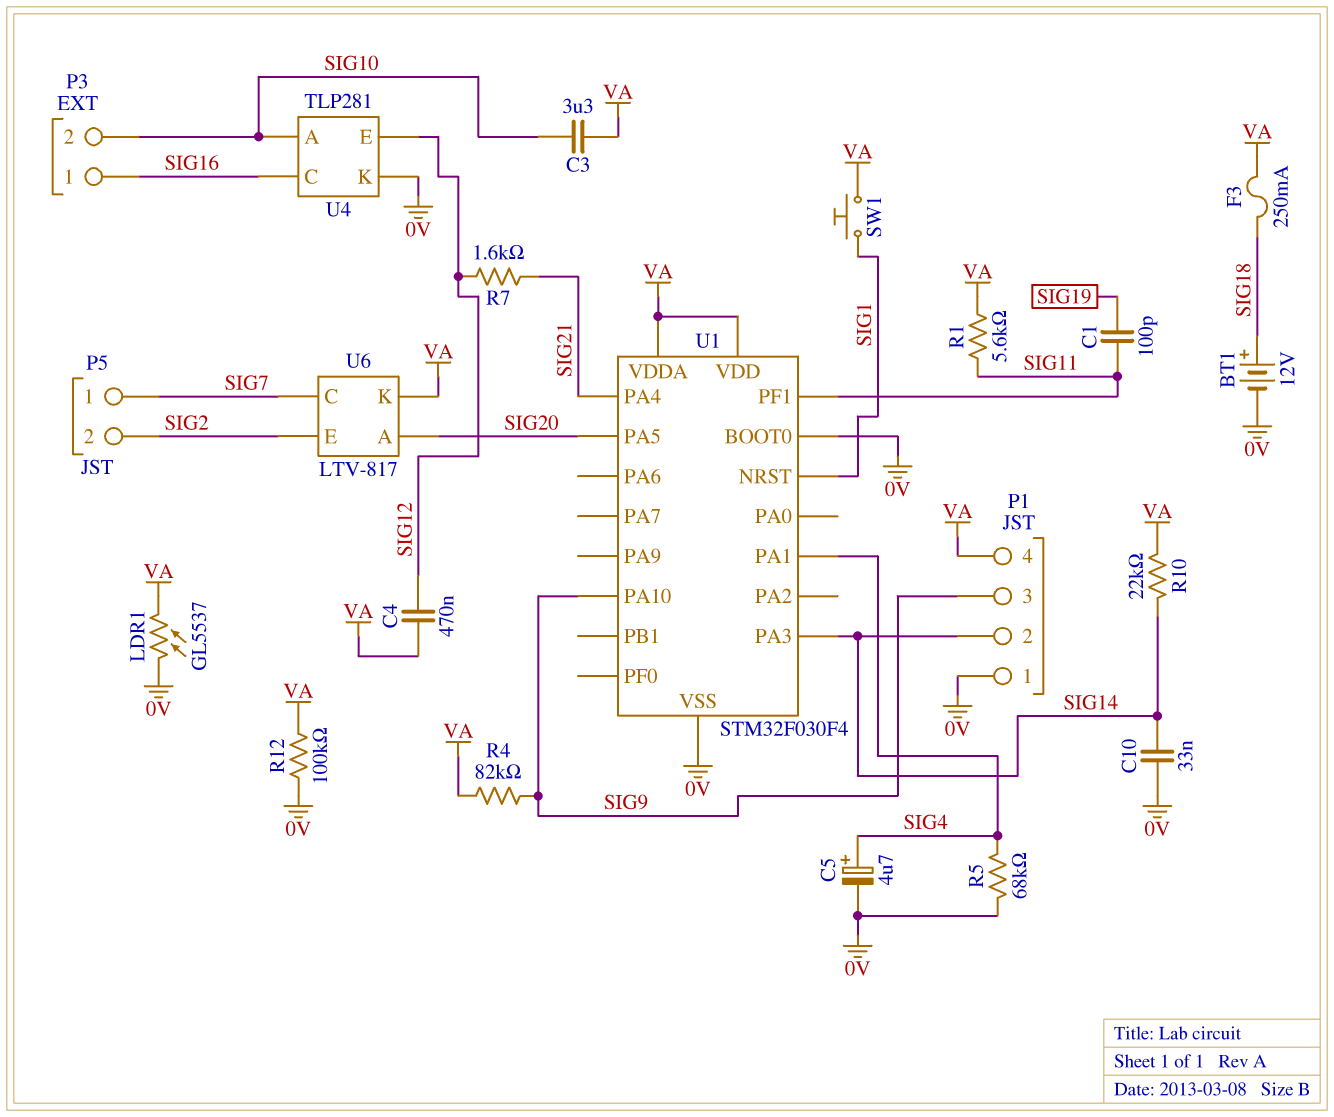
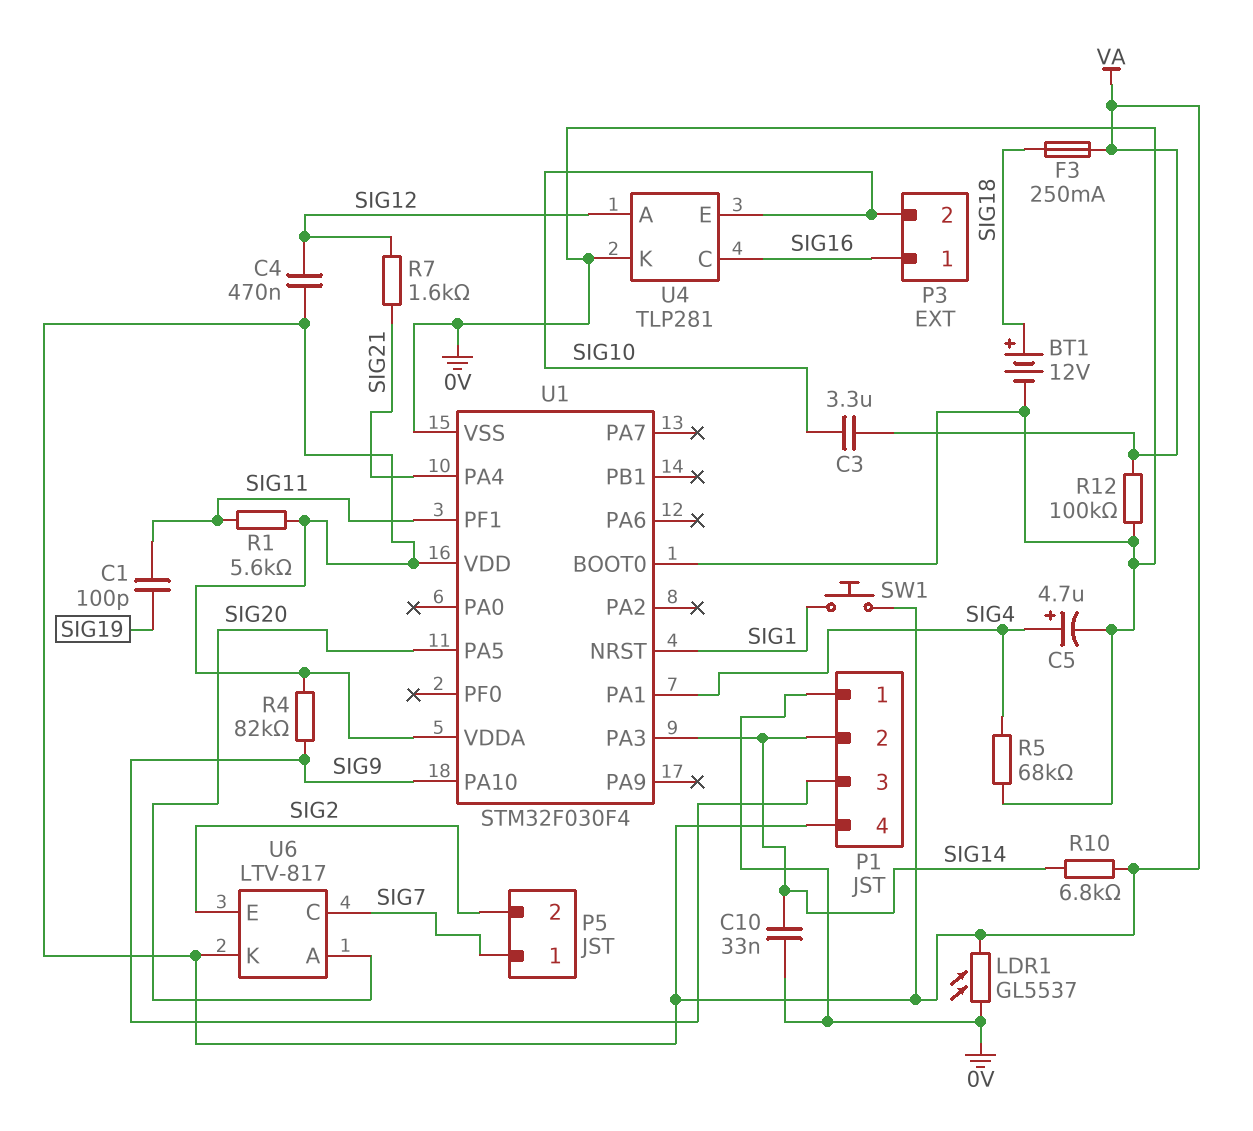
R10: 22k (SIG14, VA) -> 6.8k (SIG14, VA)
U4 pin A: SIG10 -> SIG12
U4 pin E: SIG12 -> SIG10

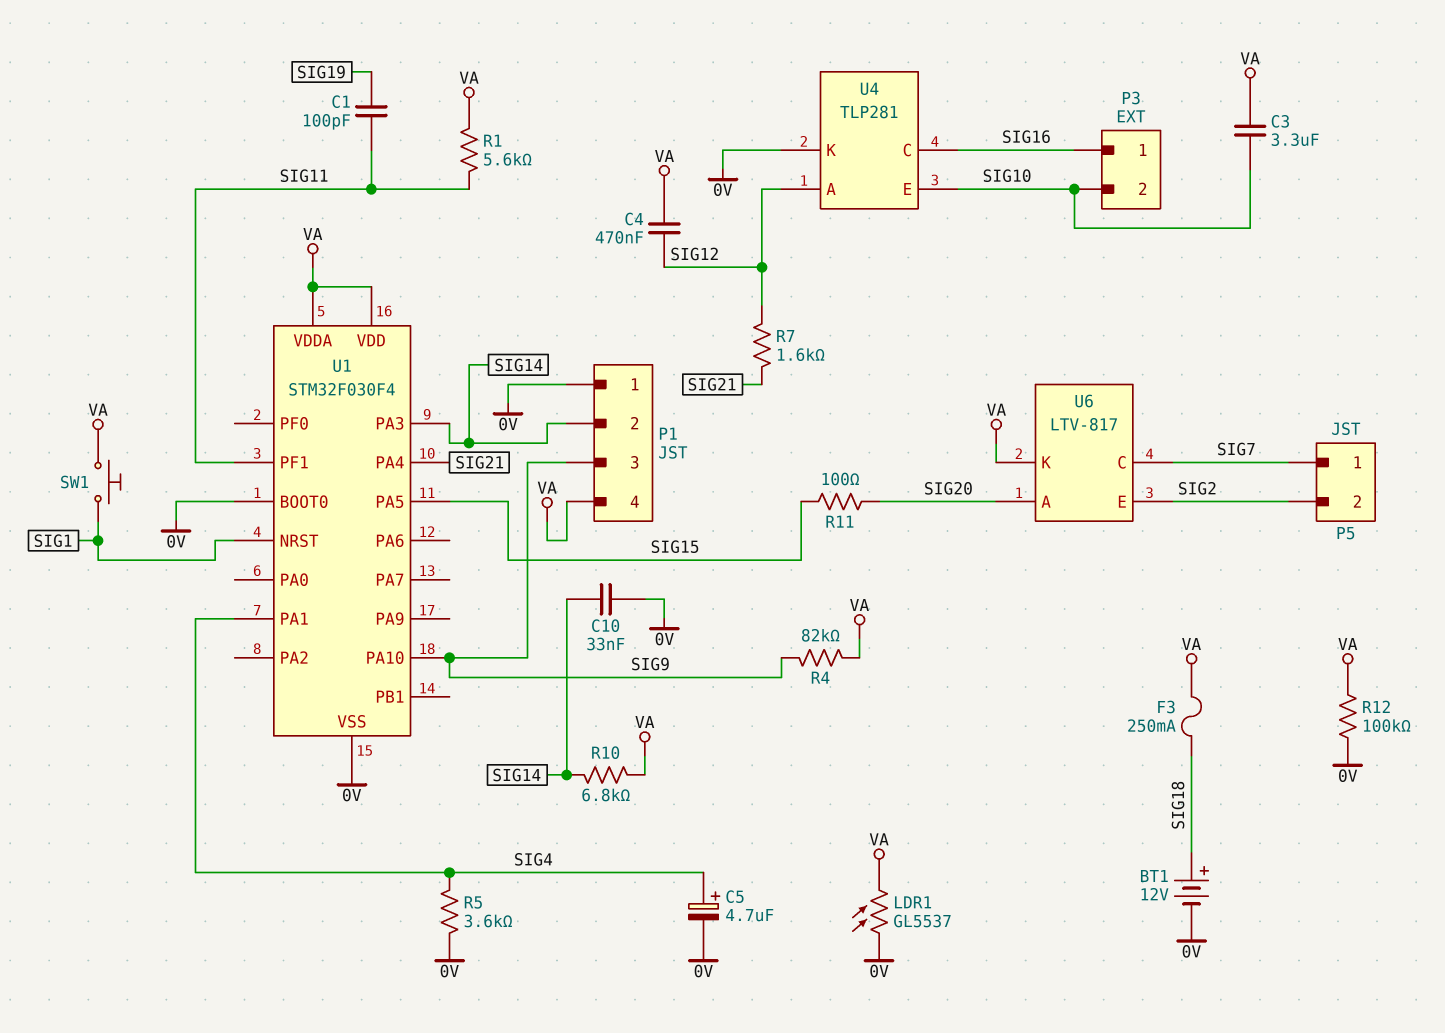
R5: 68k (0V, SIG4) -> 3.6k (0V, SIG4)
R11: none -> 100 (SIG15, SIG20)
U1 pin PA5: SIG20 -> SIG15

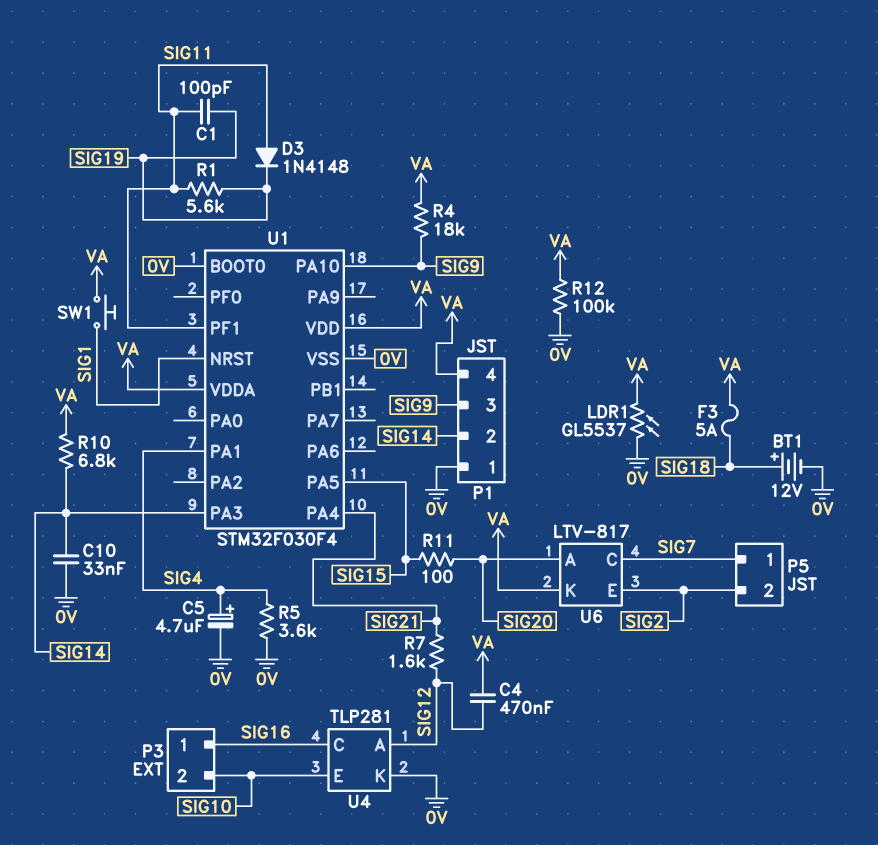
C3: 3.3uF (SIG10, VA) -> none
D3: none -> diode 1N4148 (A SIG11, K SIG19)
F3: 250mA (SIG18, VA) -> 5A (SIG18, VA)
R1: 5.6k (SIG11, VA) -> 5.6k (SIG11, SIG19)
R4: 82k (SIG9, VA) -> 18k (SIG9, VA)

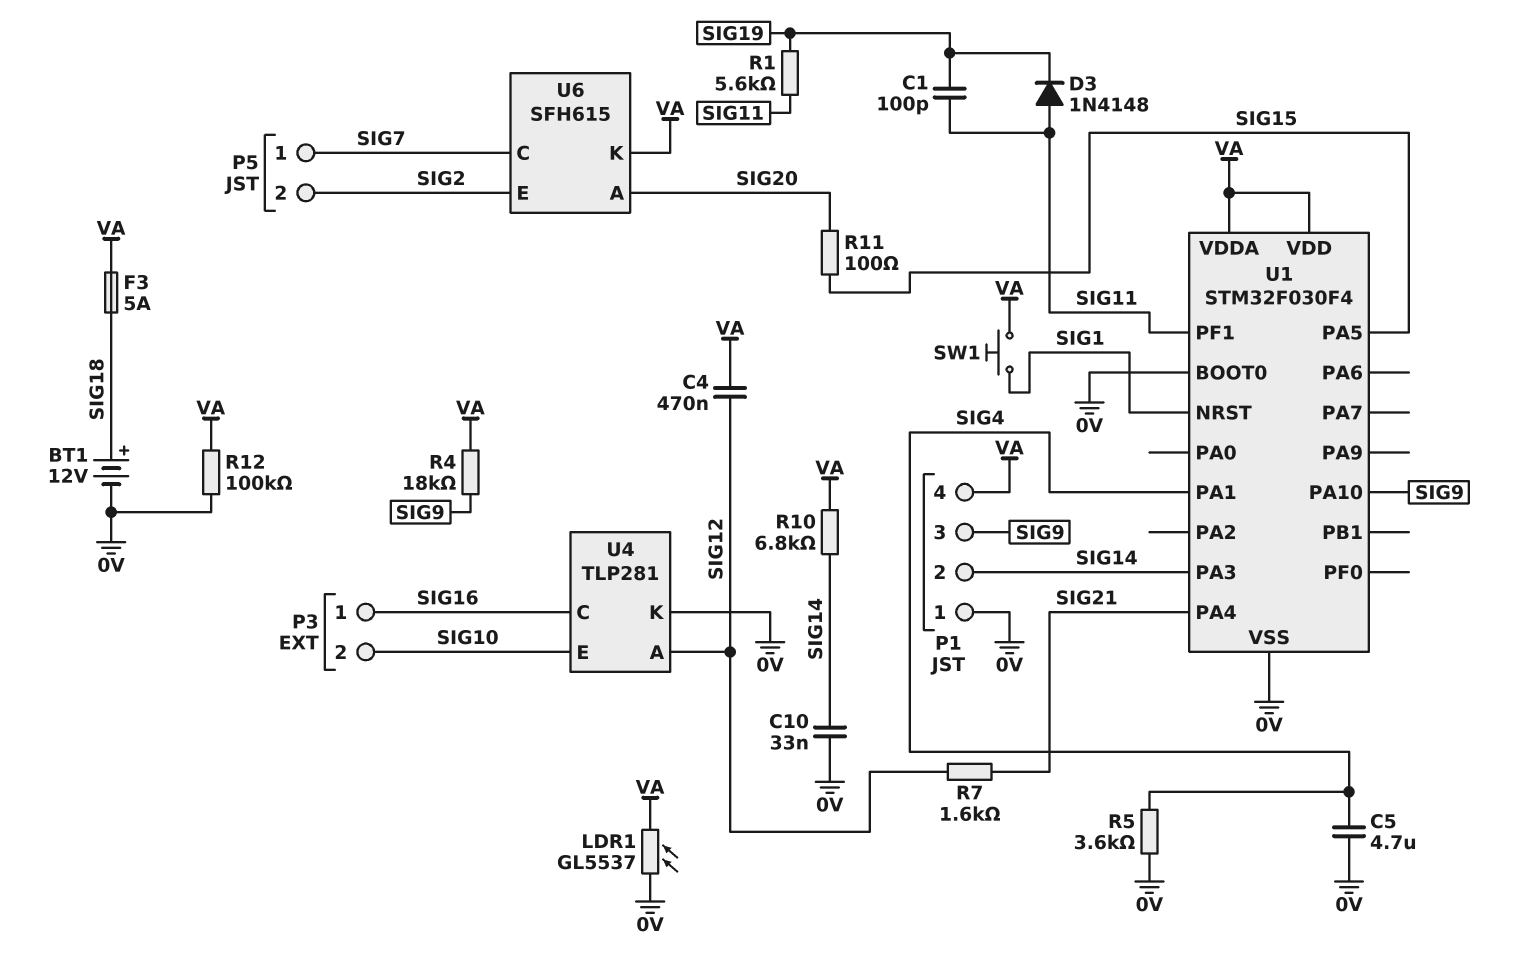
C5: 4.7uF (plus SIG4, minus 0V) -> 4.7uF (0V, SIG4)
U6: LTV-817 -> SFH615

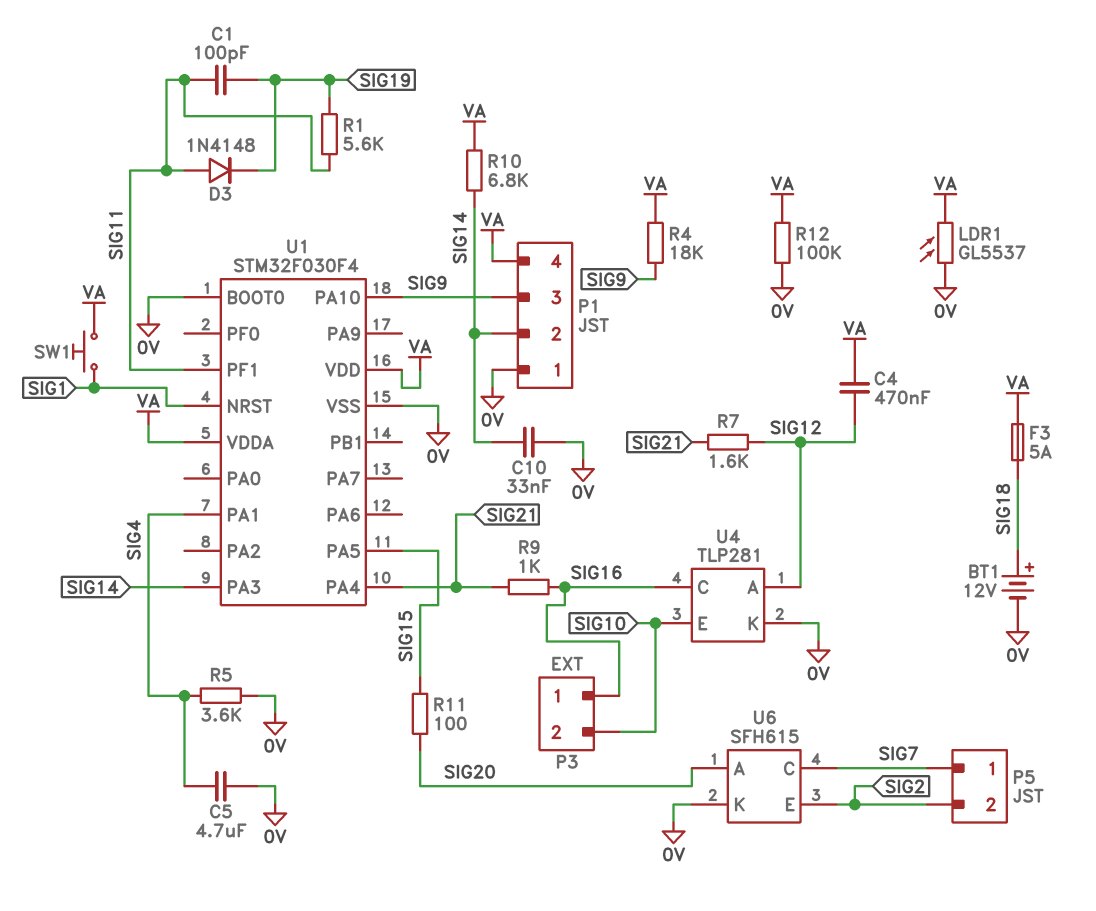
R9: none -> 1k (SIG16, SIG21)
U6 pin K: VA -> 0V

